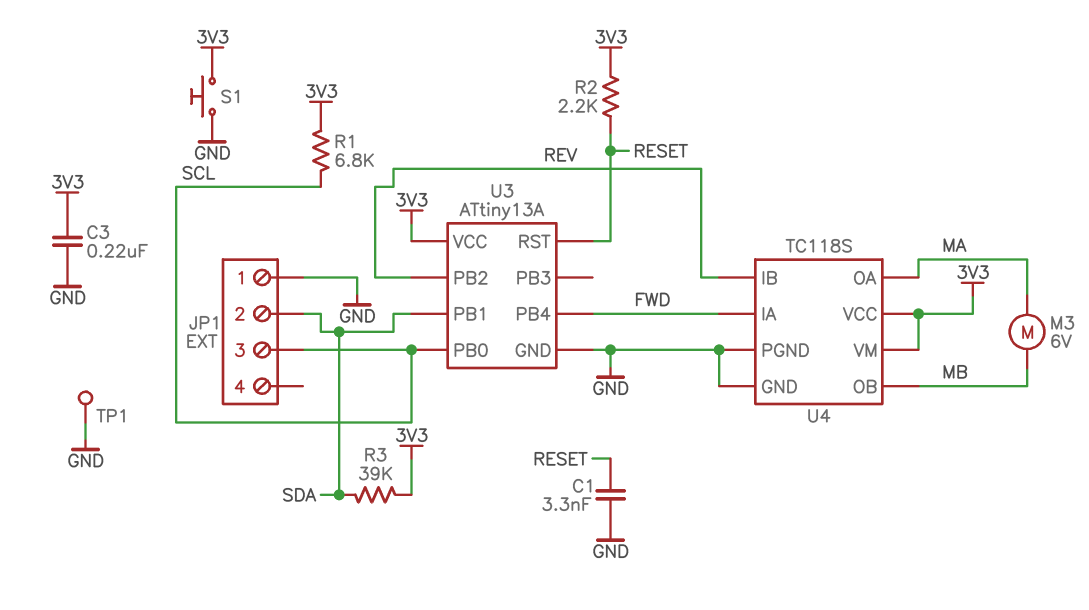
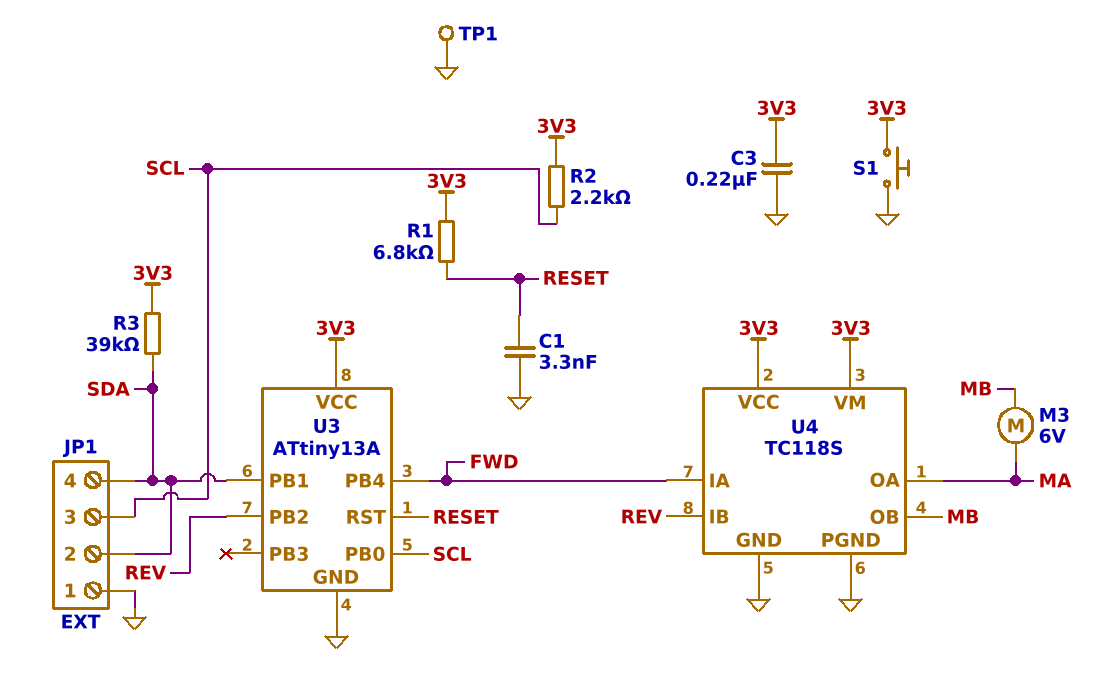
JP1 pin 4: none -> SDA
R1: 6.8k (3V3, SCL) -> 6.8k (3V3, RESET)
R2: 2.2k (3V3, RESET) -> 2.2k (3V3, SCL)

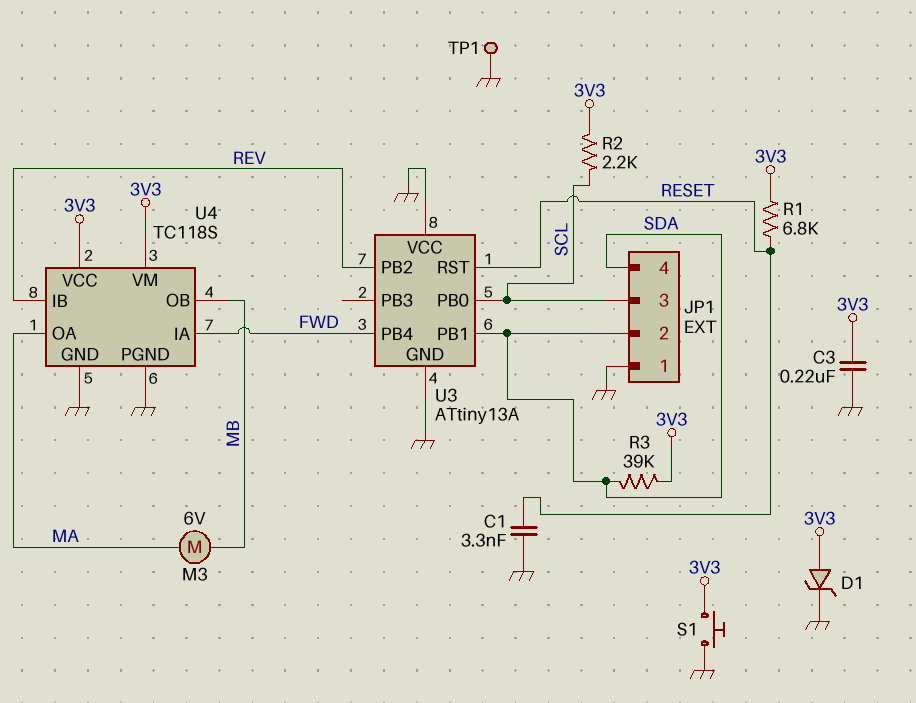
D1: none -> zener (A 3V3, K GND)
U3 pin VCC: 3V3 -> GND

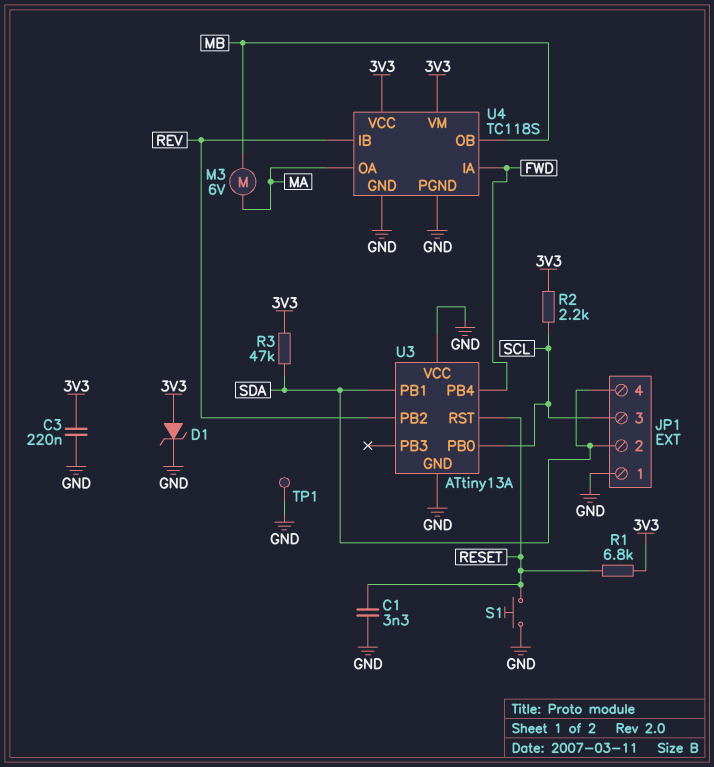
R3: 39k (3V3, SDA) -> 47k (3V3, SDA)
S1: button (3V3, GND) -> button (GND, RESET)

